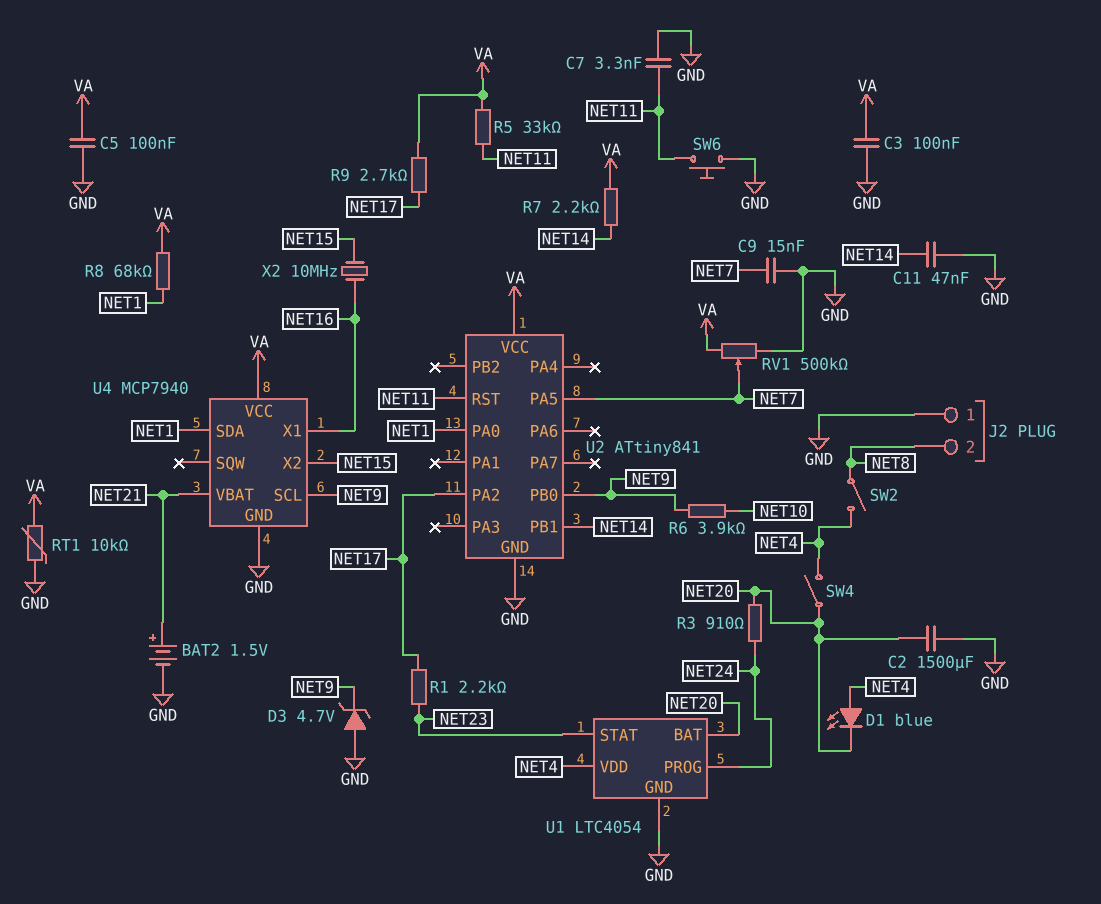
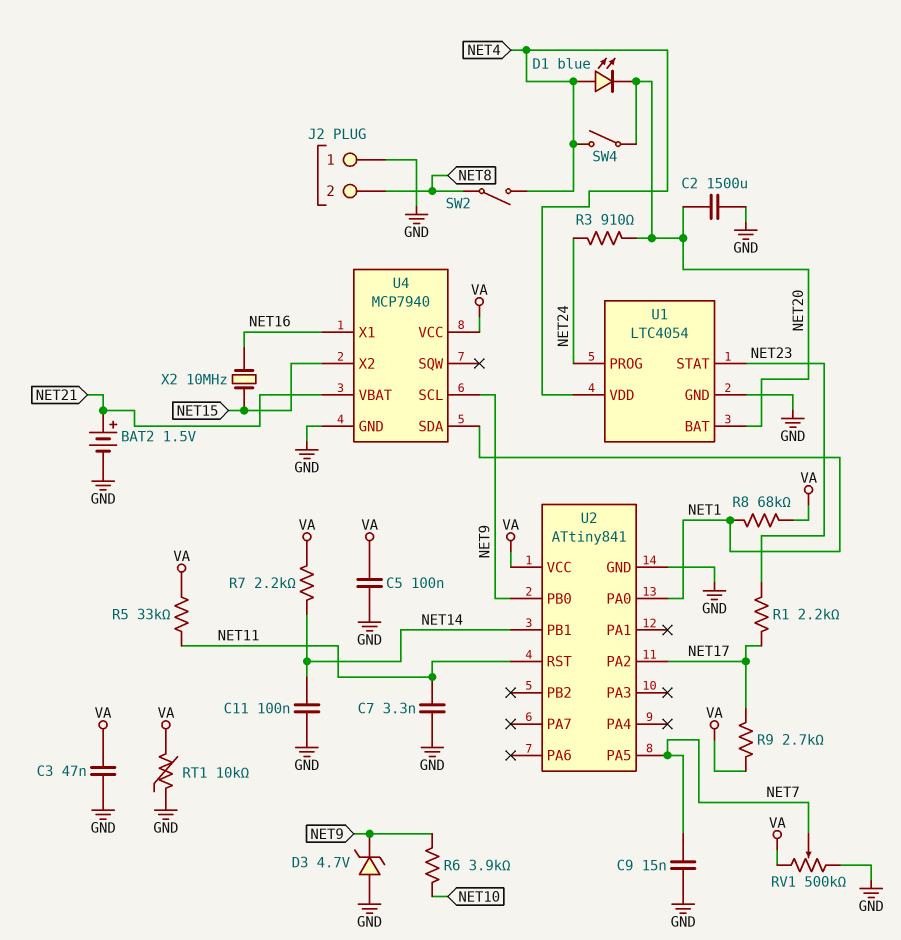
C3: 100nF (GND, VA) -> 47nF (GND, VA)
C11: 47nF (GND, NET14) -> 100nF (GND, NET14)
SW6: button (GND, NET11) -> none

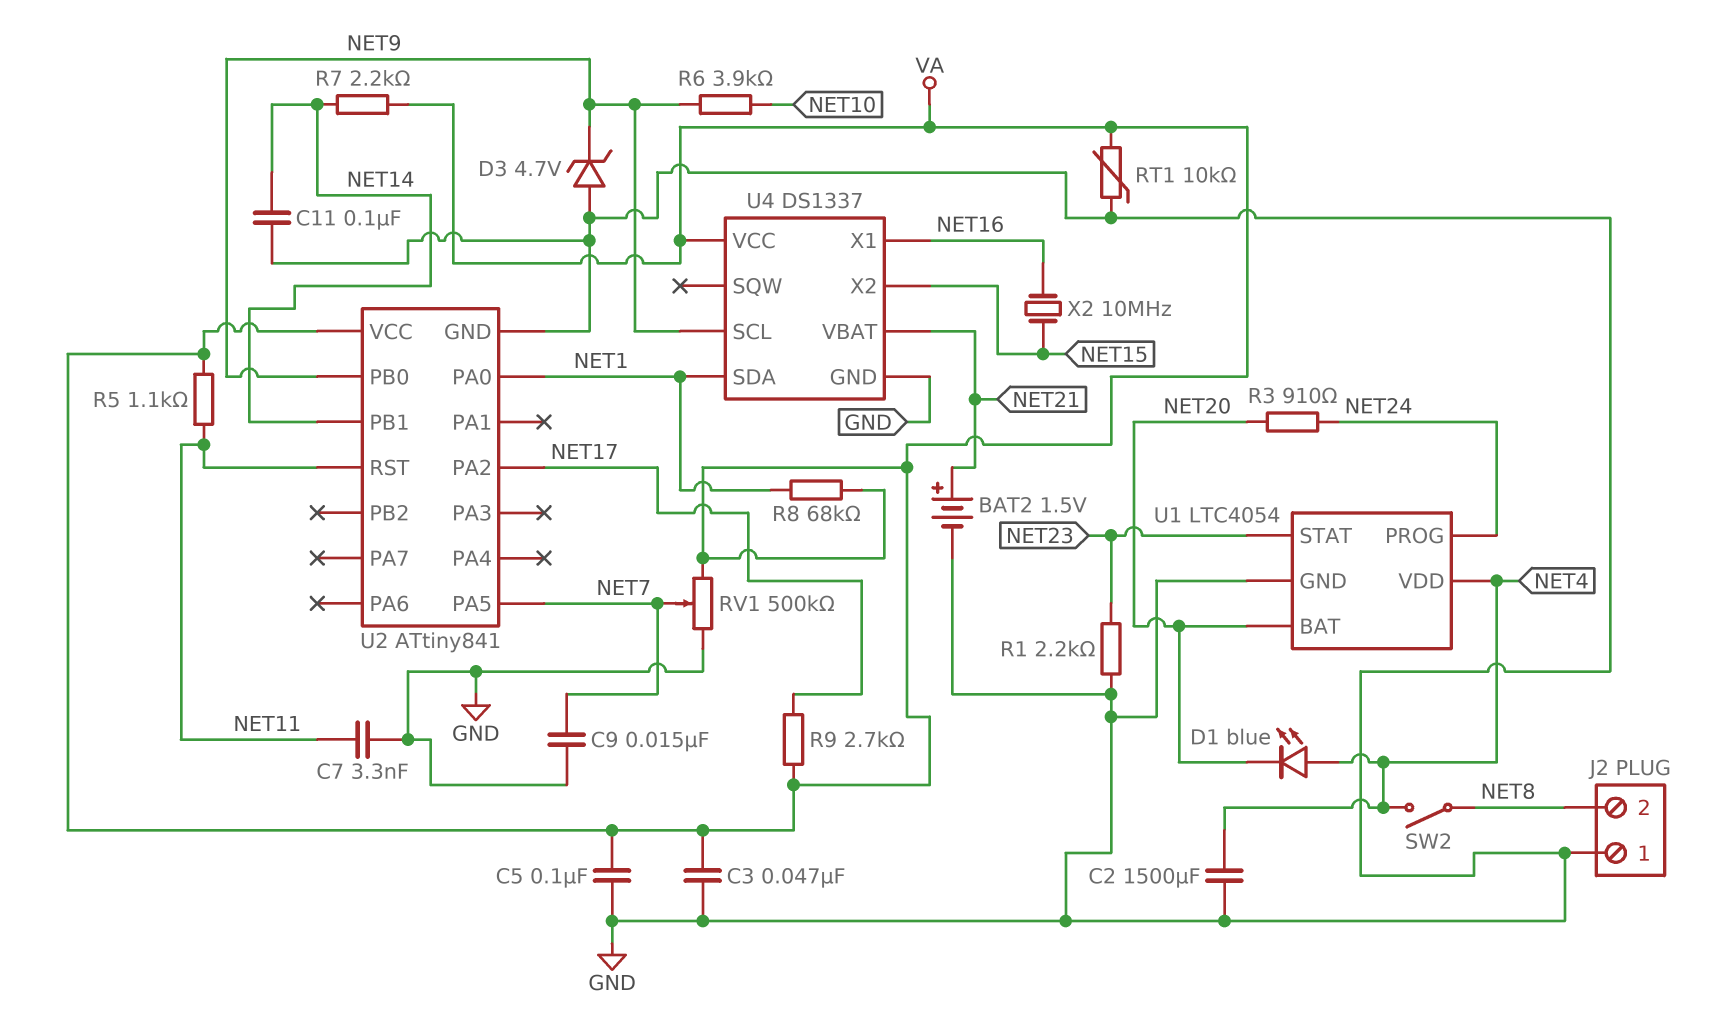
C2: 1500uF (GND, NET20) -> 1500uF (GND, NET4)
R1: 2.2k (NET17, NET23) -> 2.2k (GND, NET23)
R5: 33k (NET11, VA) -> 1.1k (NET11, VA)
SW4: switch (NET4, NET20) -> none
U4: MCP7940 -> DS1337

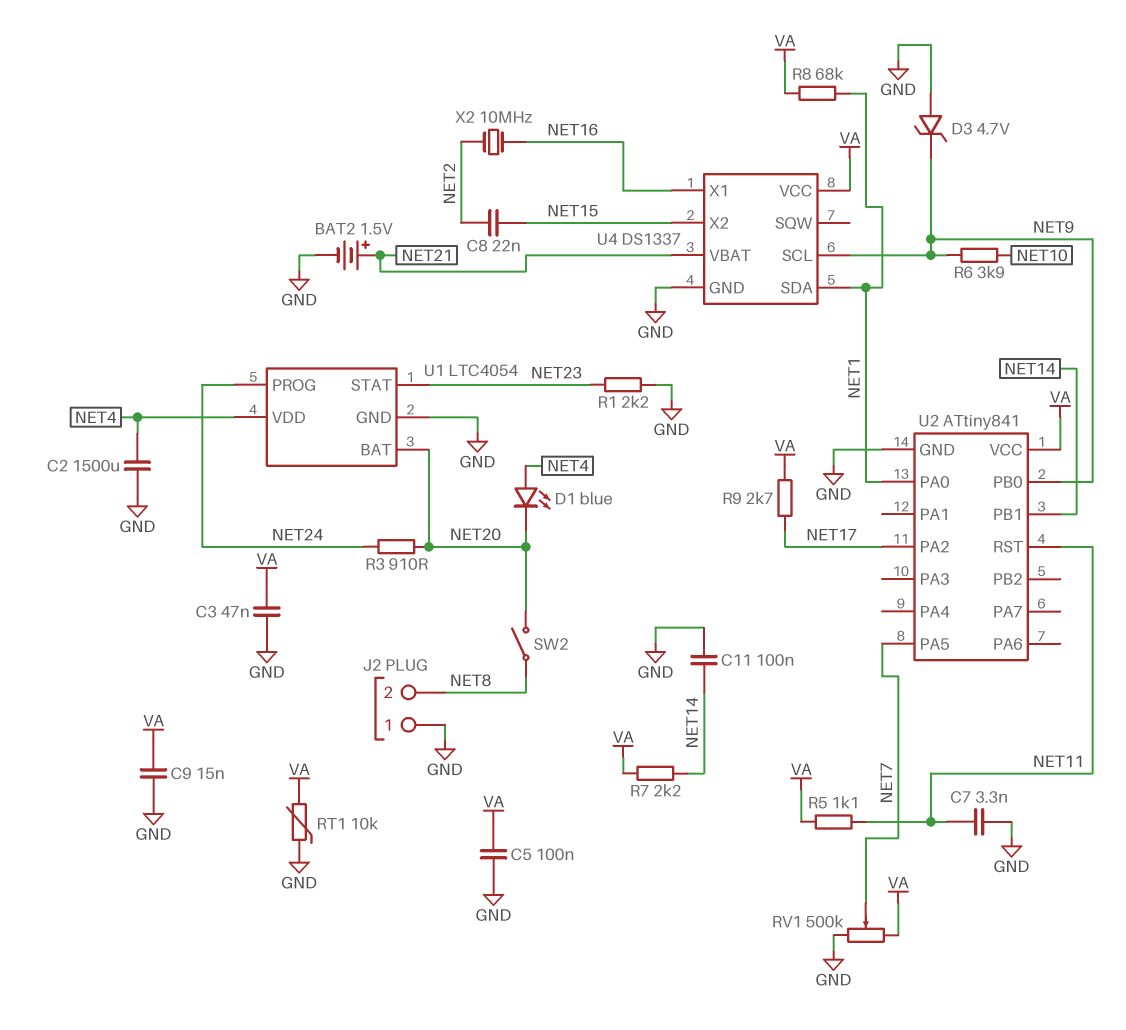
C8: none -> 22nF (NET2, NET15)
C9: 15nF (GND, NET7) -> 15nF (GND, VA)
SW2: switch (NET4, NET8) -> switch (NET8, NET20)
X2: 10MHz (NET15, NET16) -> 10MHz (NET2, NET16)

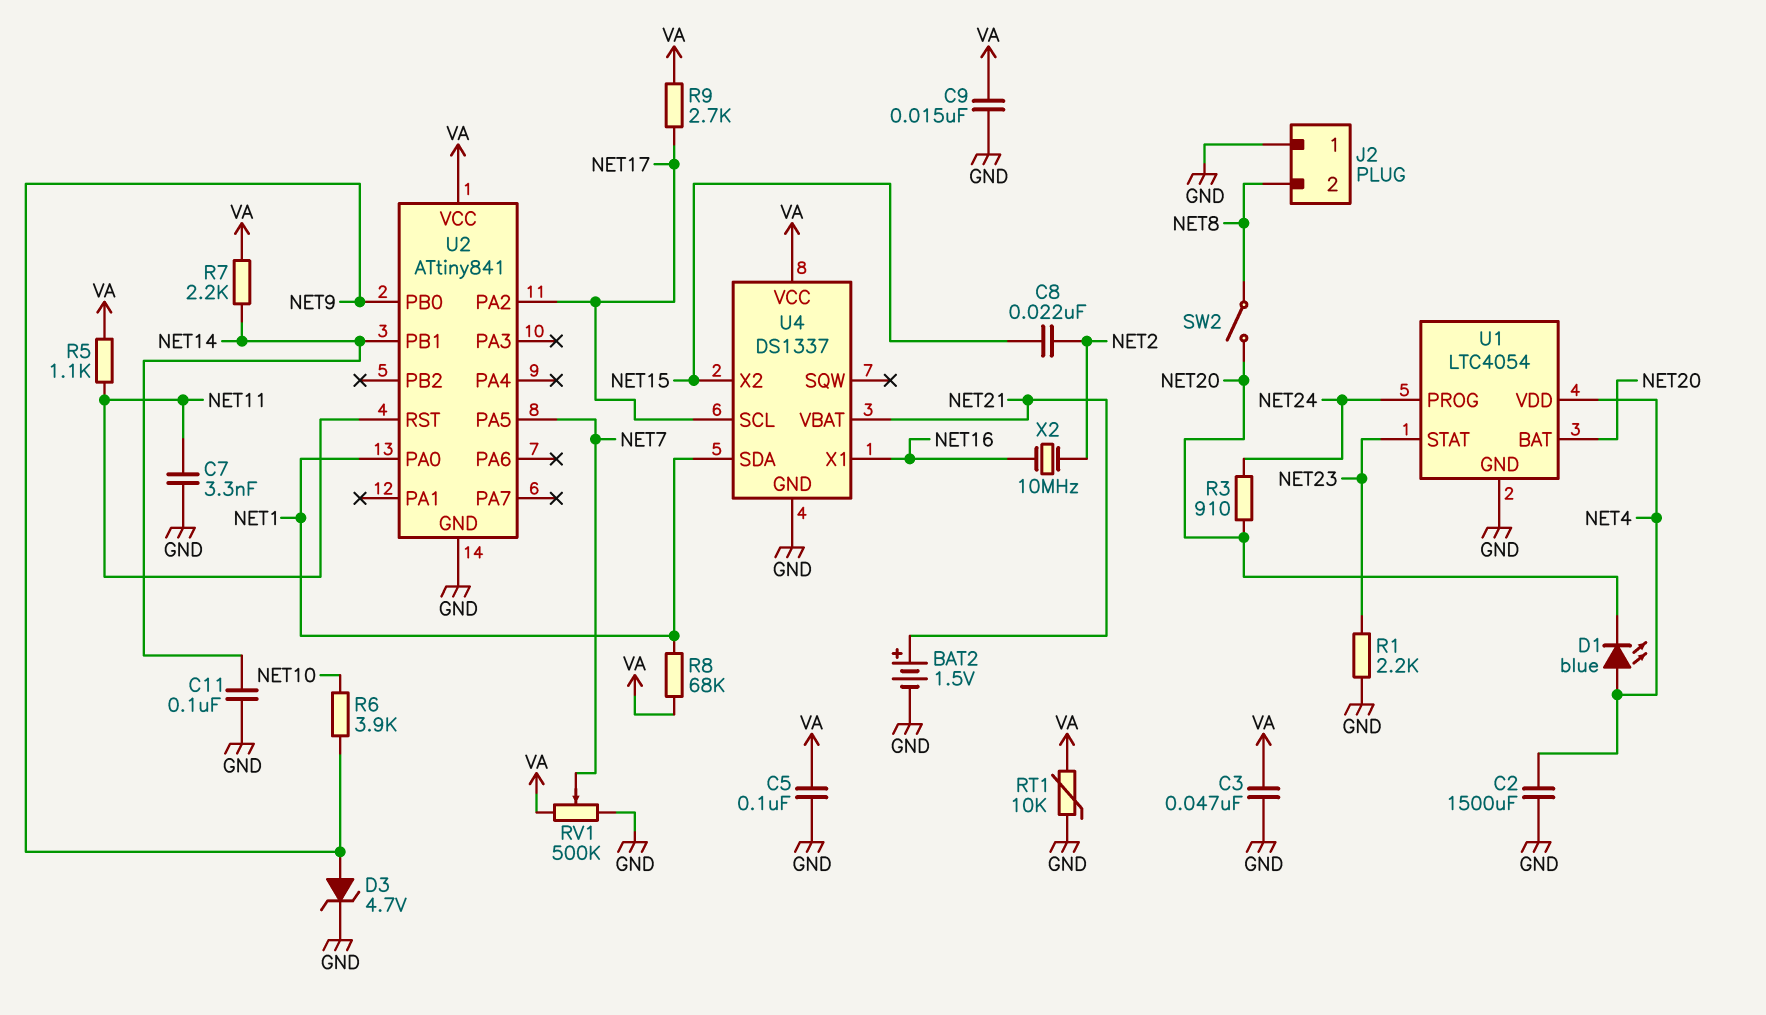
D3: zener 4.7V (A GND, K NET9) -> zener 4.7V (A NET9, K GND)
U4 pin SCL: NET9 -> NET17

